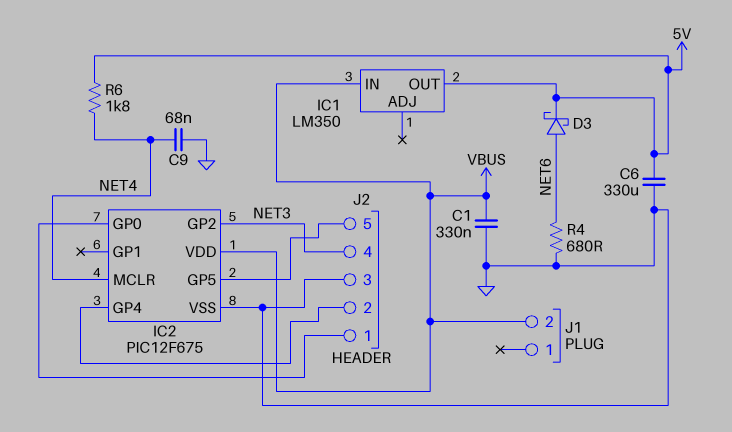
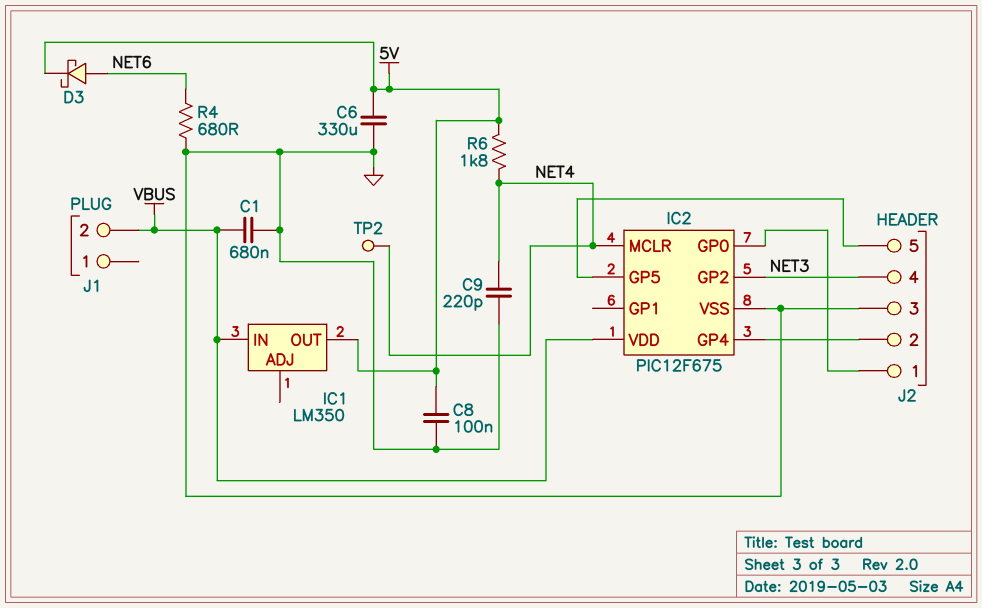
C1: 330nF (GND, VBUS) -> 680nF (GND, VBUS)
C8: none -> 100nF (5V, GND)
C9: 68nF (GND, NET4) -> 220pF (GND, NET4)
TP2: none -> test point (NET4)

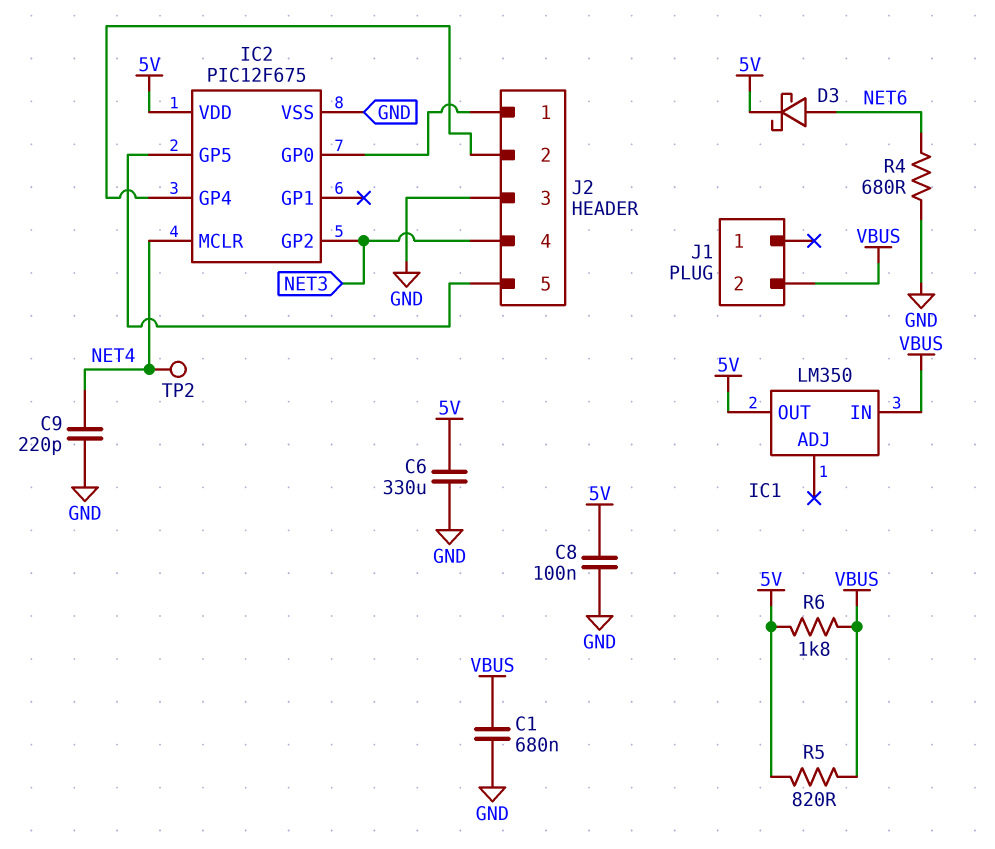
IC2 pin VDD: VBUS -> 5V
R5: none -> 820 (5V, VBUS)
R6: 1.8k (5V, NET4) -> 1.8k (5V, VBUS)

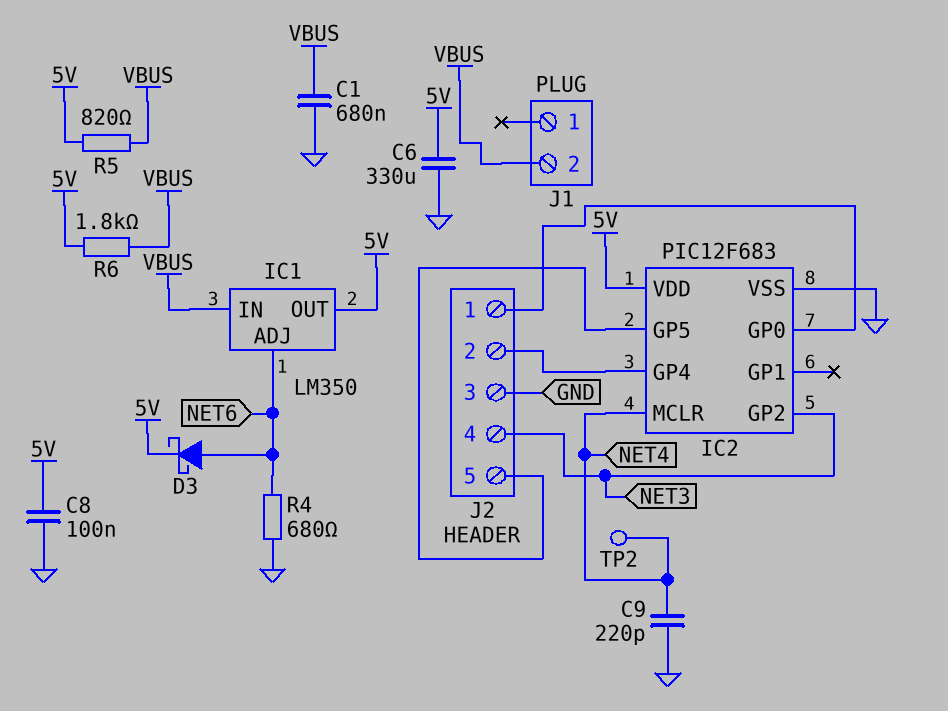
IC1 pin ADJ: none -> NET6
IC2: PIC12F675 -> PIC12F683

